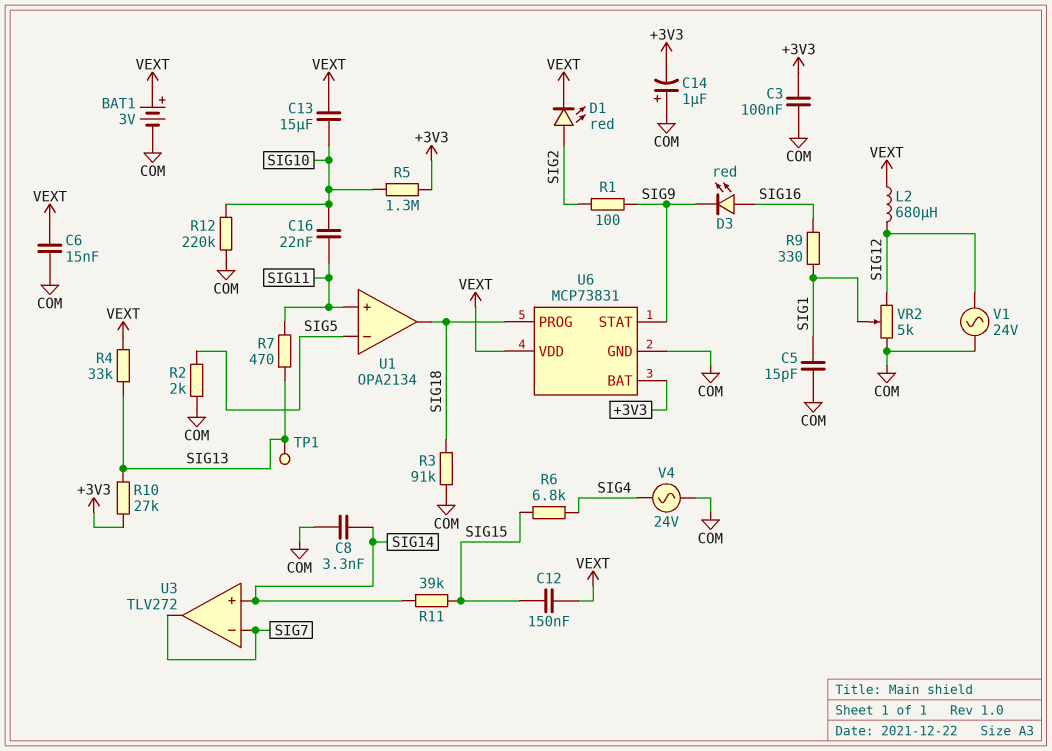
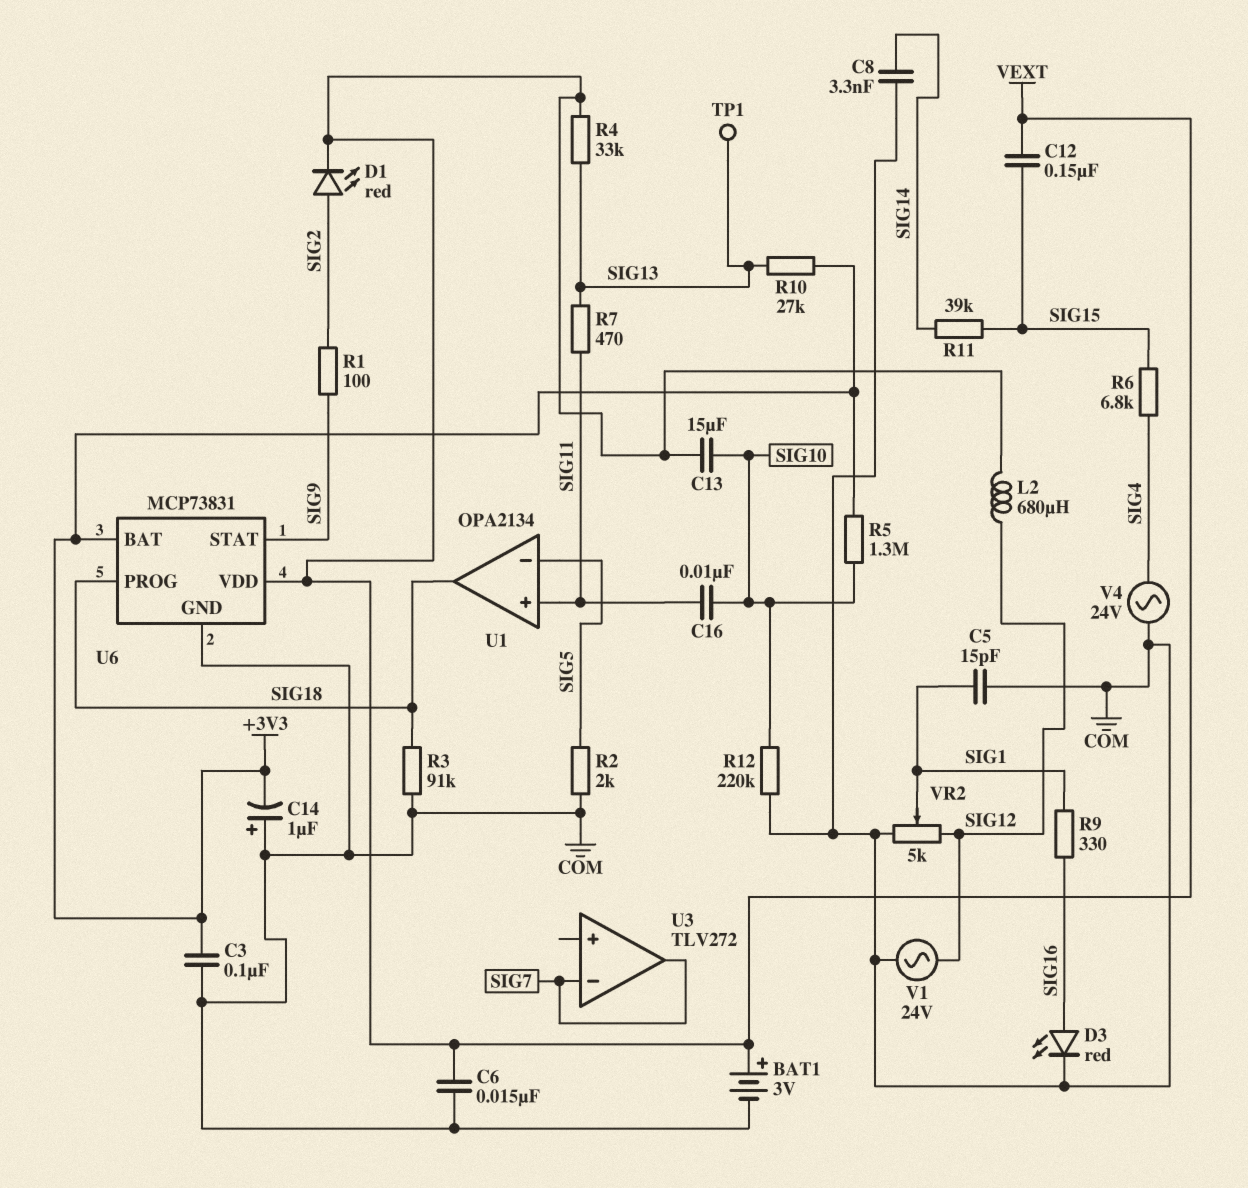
C16: 22nF (SIG10, SIG11) -> 10nF (SIG10, SIG11)
D3: LED red (A SIG16, K SIG9) -> LED red (A SIG16, K COM)
U3 pin in+: SIG14 -> none

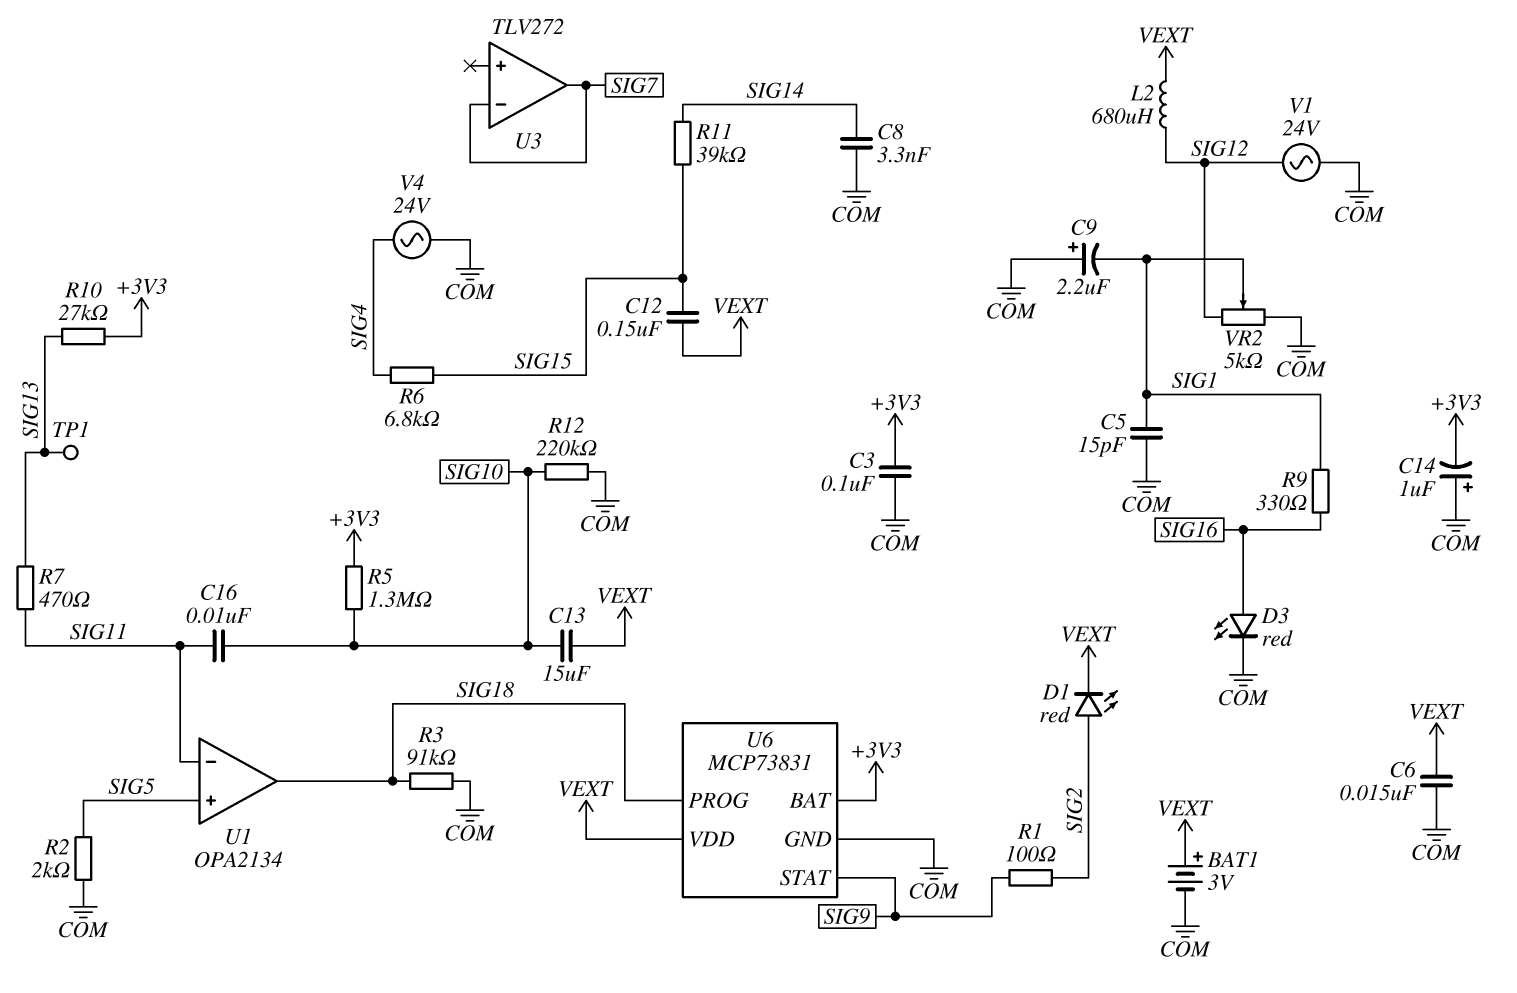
C9: none -> 2.2uF (plus COM, minus SIG1)
R4: 33k (SIG13, VEXT) -> none
U1 pin in+: SIG11 -> SIG5
U1 pin in-: SIG5 -> SIG11

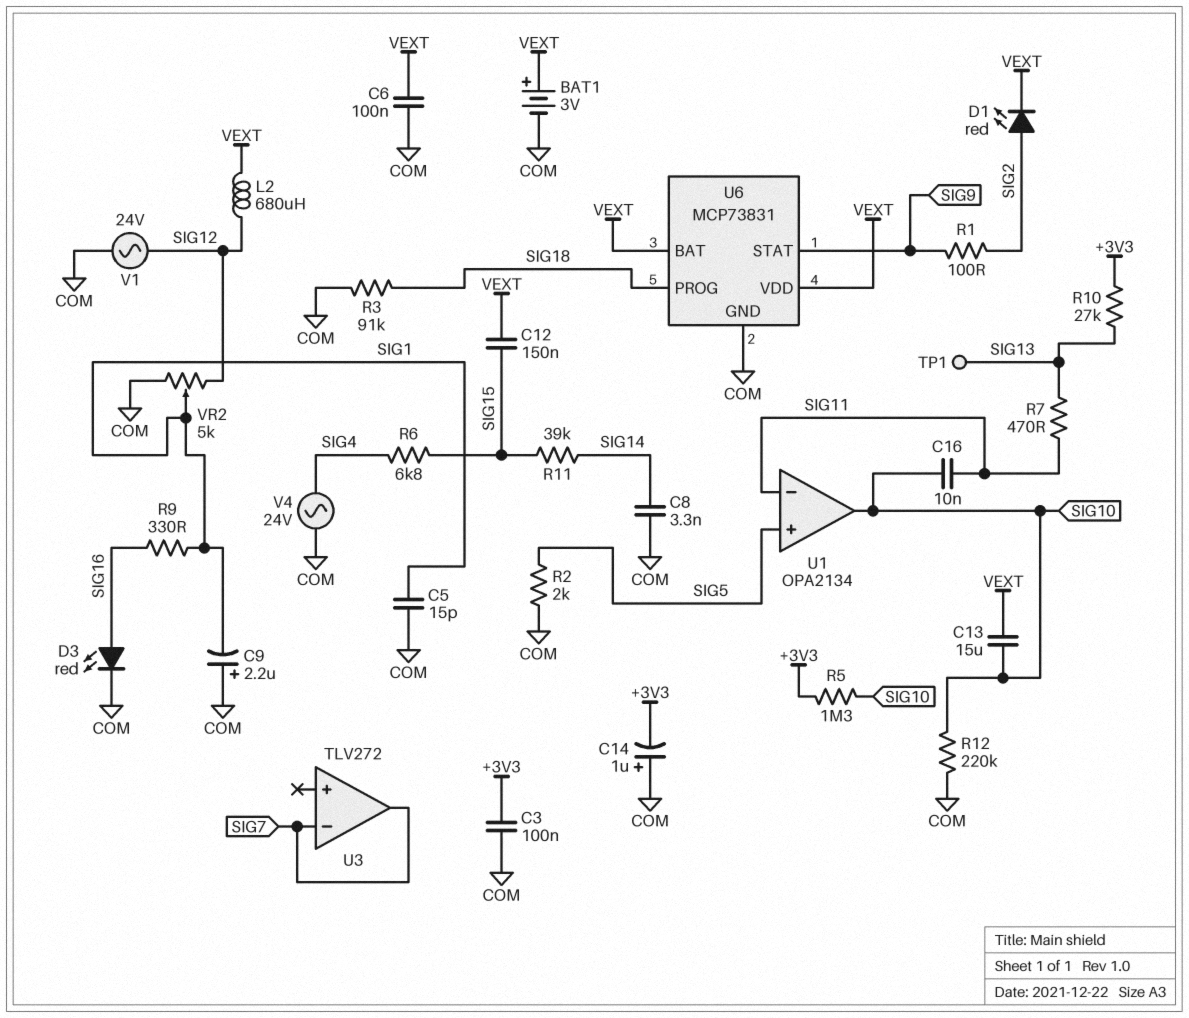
C6: 15nF (COM, VEXT) -> 100nF (COM, VEXT)
U1 pin out: SIG18 -> SIG10
U6 pin BAT: +3V3 -> VEXT

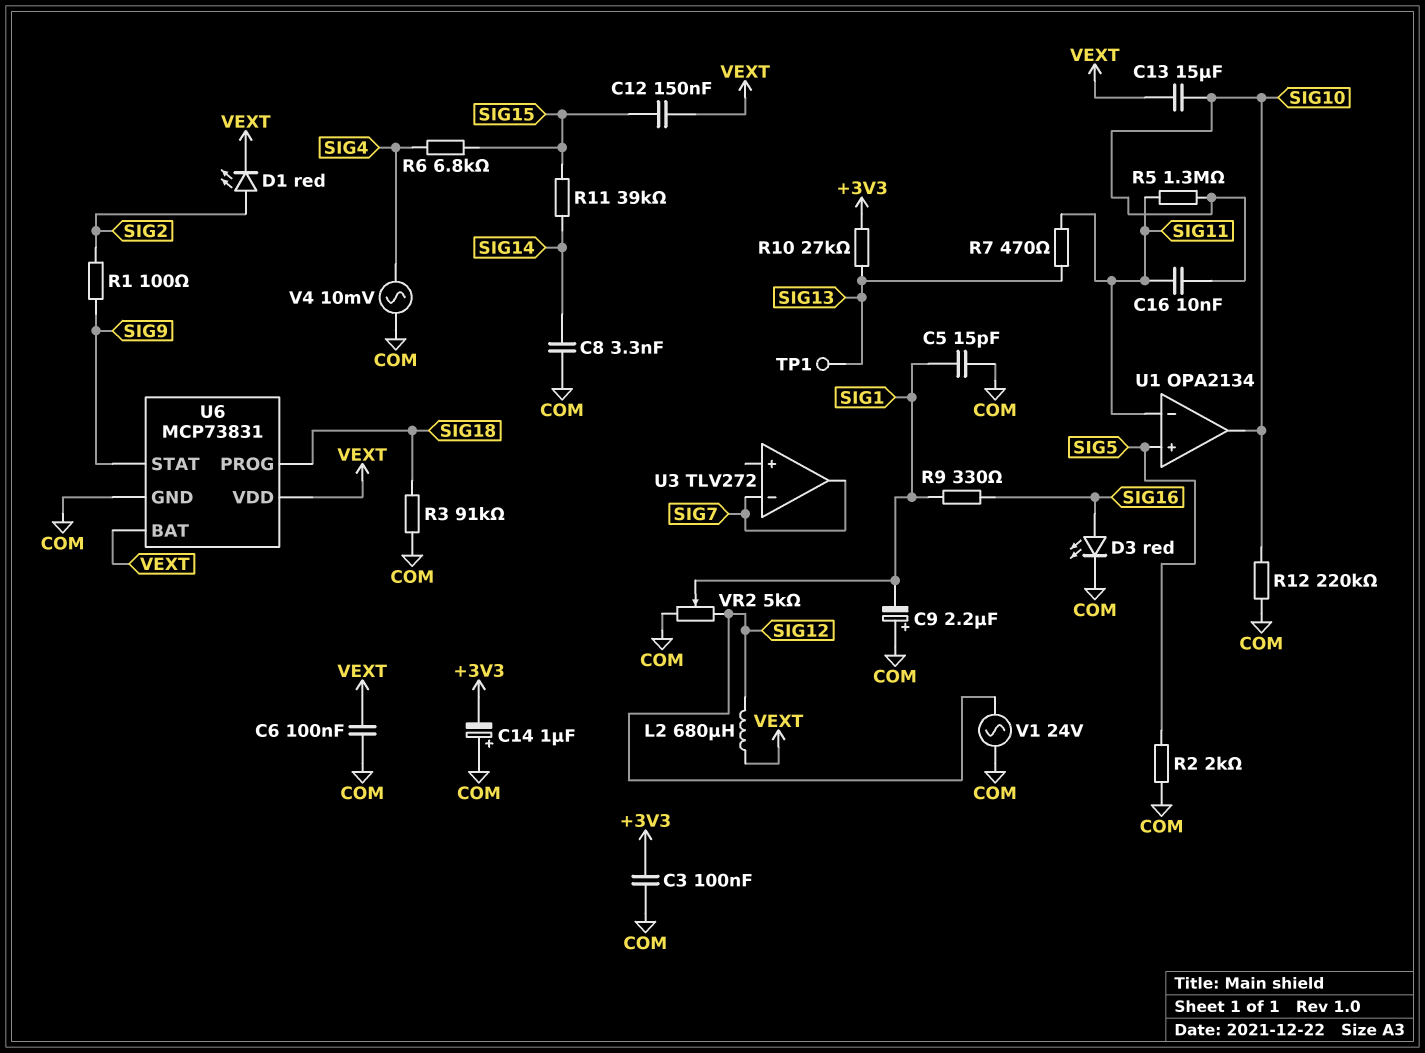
BAT1: 3V (plus VEXT, minus COM) -> none
R5: 1.3M (+3V3, SIG10) -> 1.3M (SIG10, SIG11)
V4: AC 24V (COM, SIG4) -> AC 10mV (COM, SIG4)

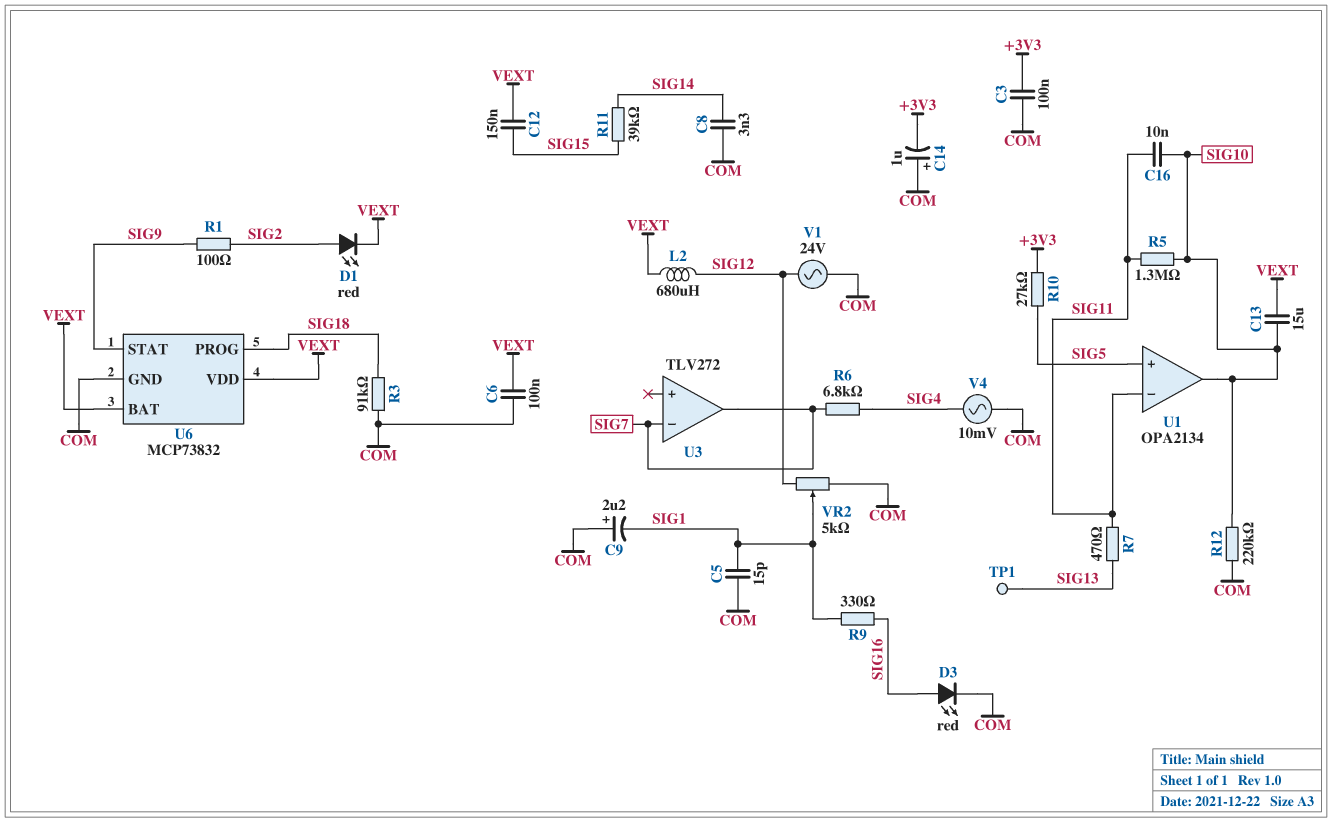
R2: 2k (COM, SIG5) -> none
R6: 6.8k (SIG4, SIG15) -> 6.8k (SIG4, SIG7)
R10: 27k (+3V3, SIG13) -> 27k (+3V3, SIG5)
U6: MCP73831 -> MCP73832

